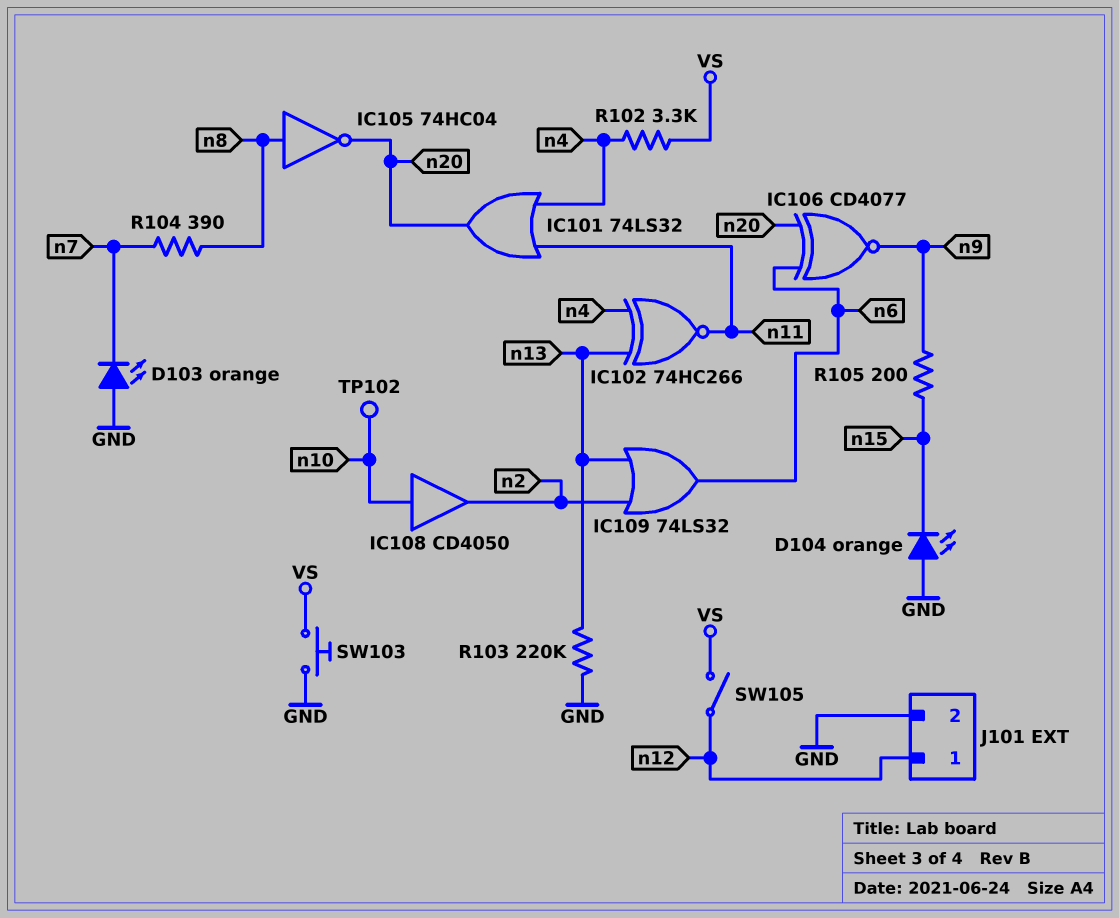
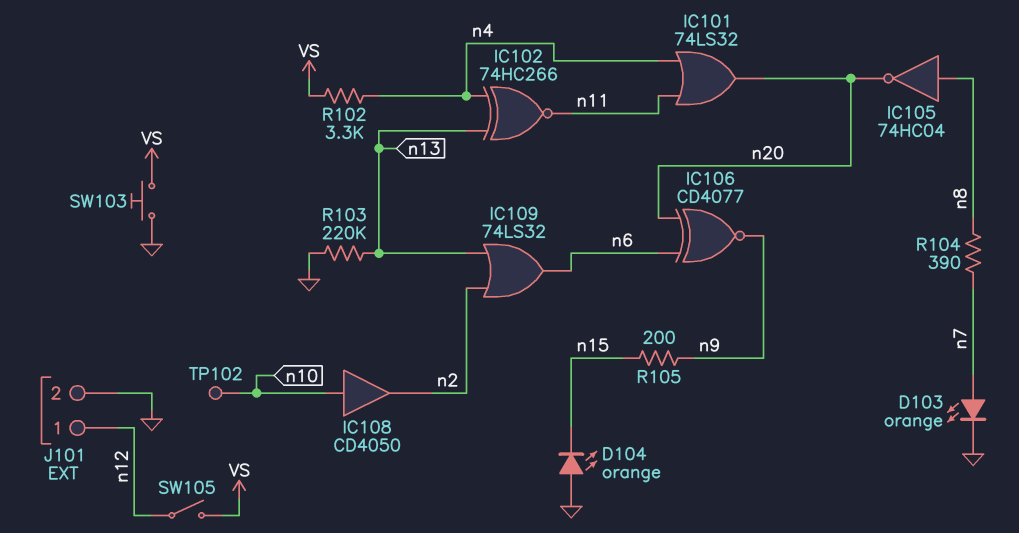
D103: LED orange (A GND, K n7) -> LED orange (A n7, K GND)

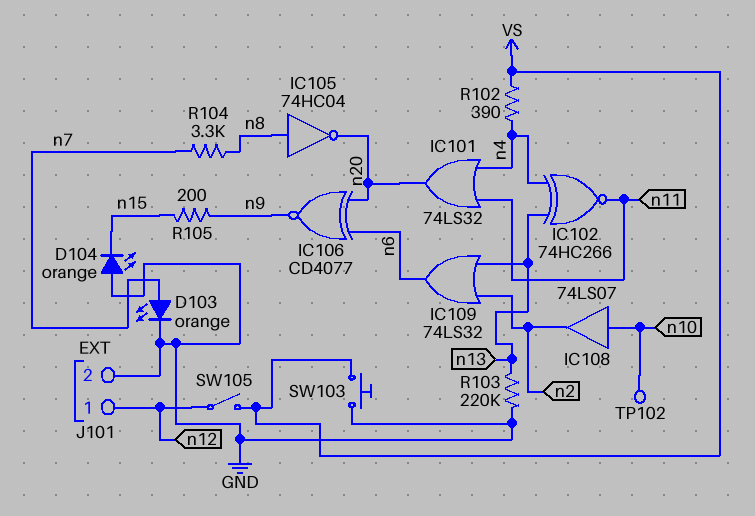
IC108: buffer CD4050 (in n10, out n2) -> buffer 74LS07 (in n10, out n2)
R102: 3.3k (VS, n4) -> 390 (VS, n4)
R104: 390 (n7, n8) -> 3.3k (n7, n8)

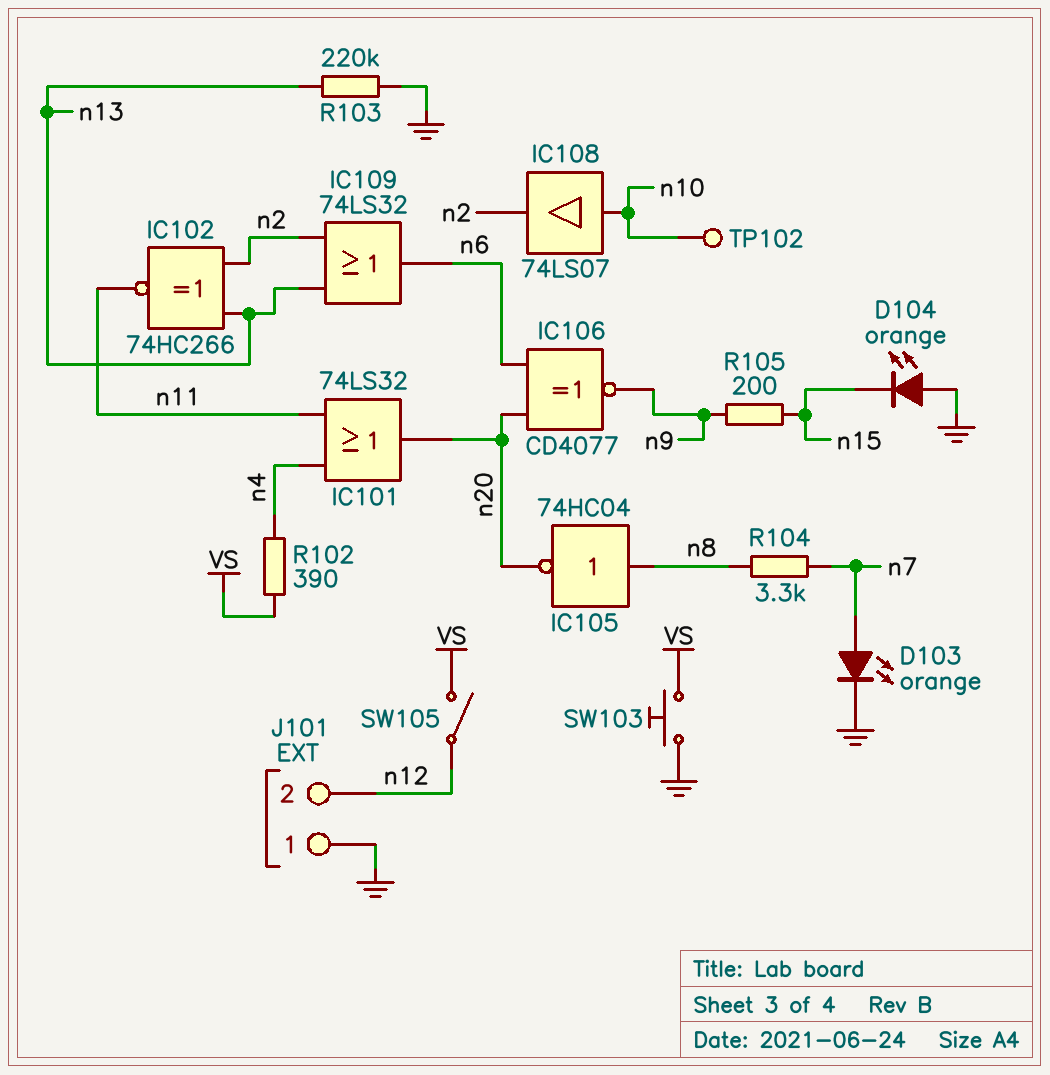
IC102: XNOR 74HC266 (in n4, in n13, out n11) -> XNOR 74HC266 (in n2, in n13, out n11)
J101 pin 1: n12 -> GND
J101 pin 2: GND -> n12

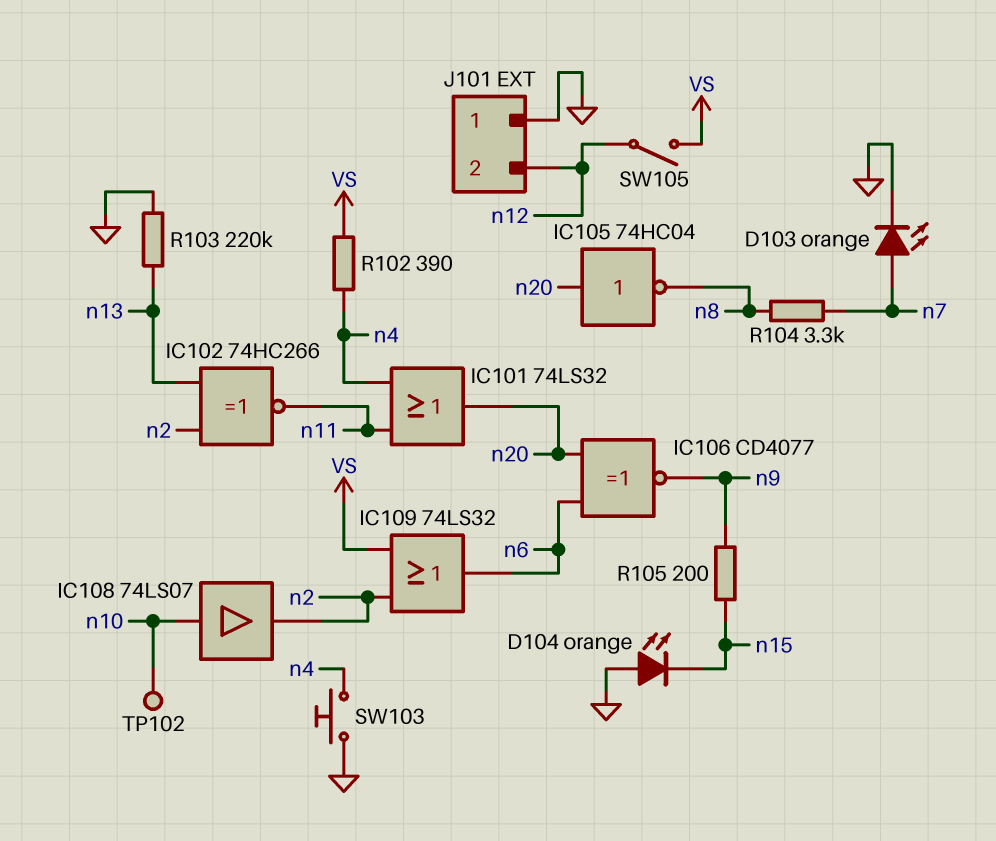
IC105: NOT 74HC04 (in n8, out n20) -> NOT 74HC04 (in n20, out n8)
IC109: OR 74LS32 (in n2, in n13, out n6) -> OR 74LS32 (in VS, in n2, out n6)
SW103: button (GND, VS) -> button (GND, n4)

